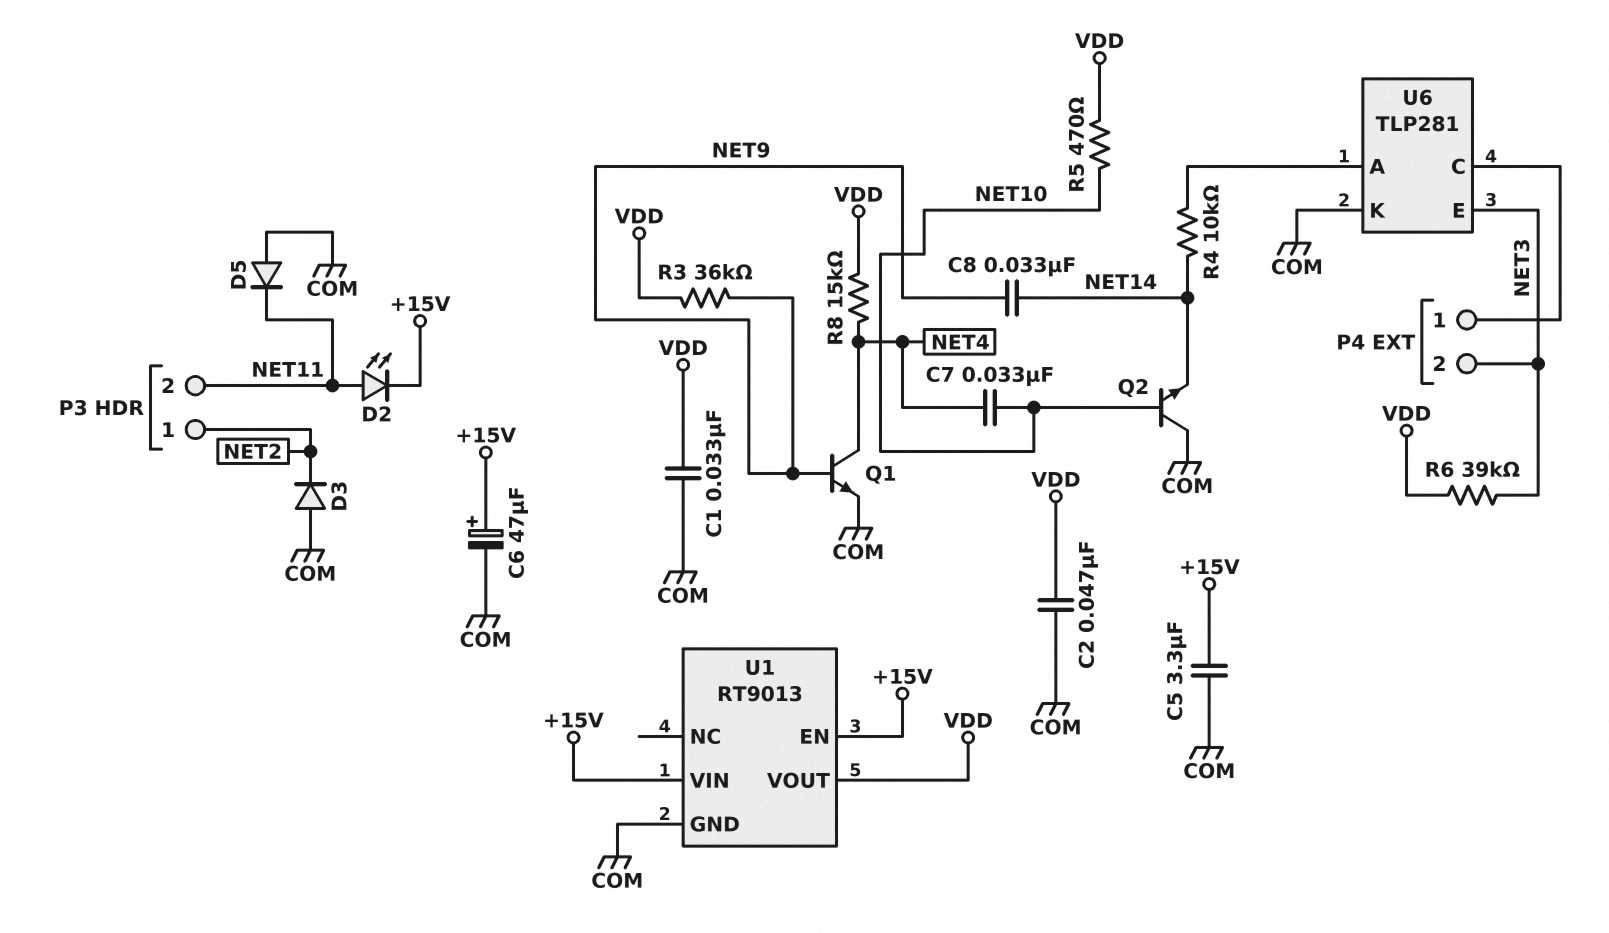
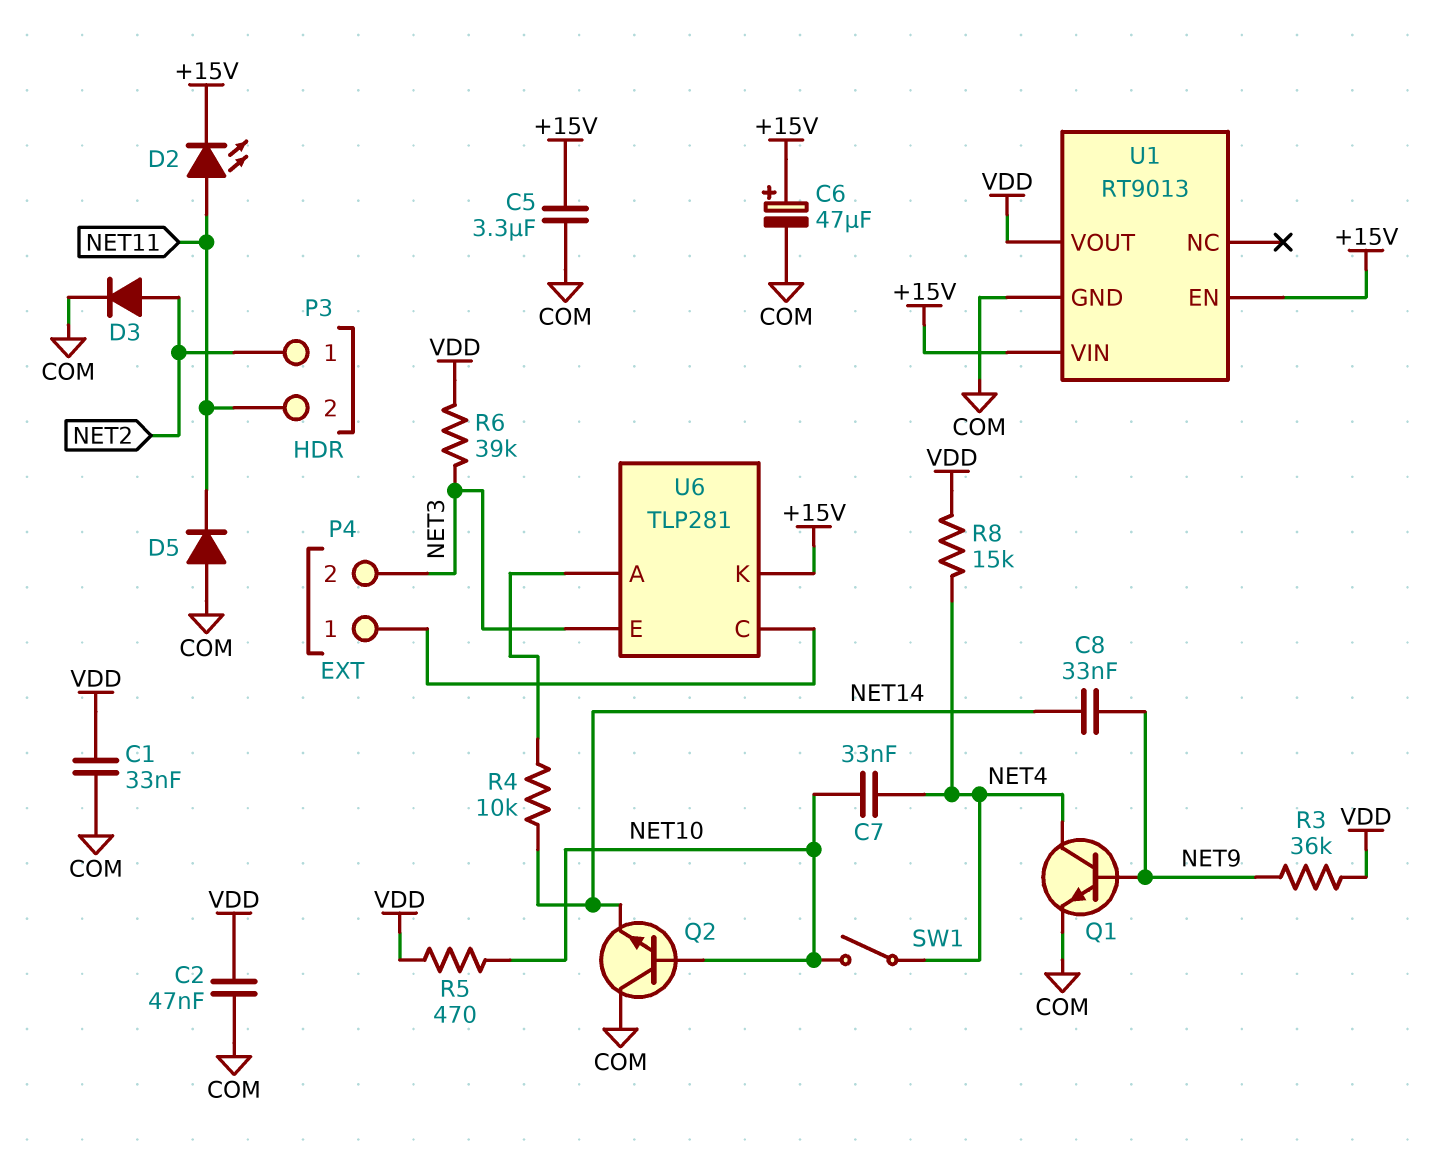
D3: diode (A COM, K NET2) -> diode (A NET2, K COM)
SW1: none -> switch (NET4, NET10)
U6 pin K: COM -> +15V

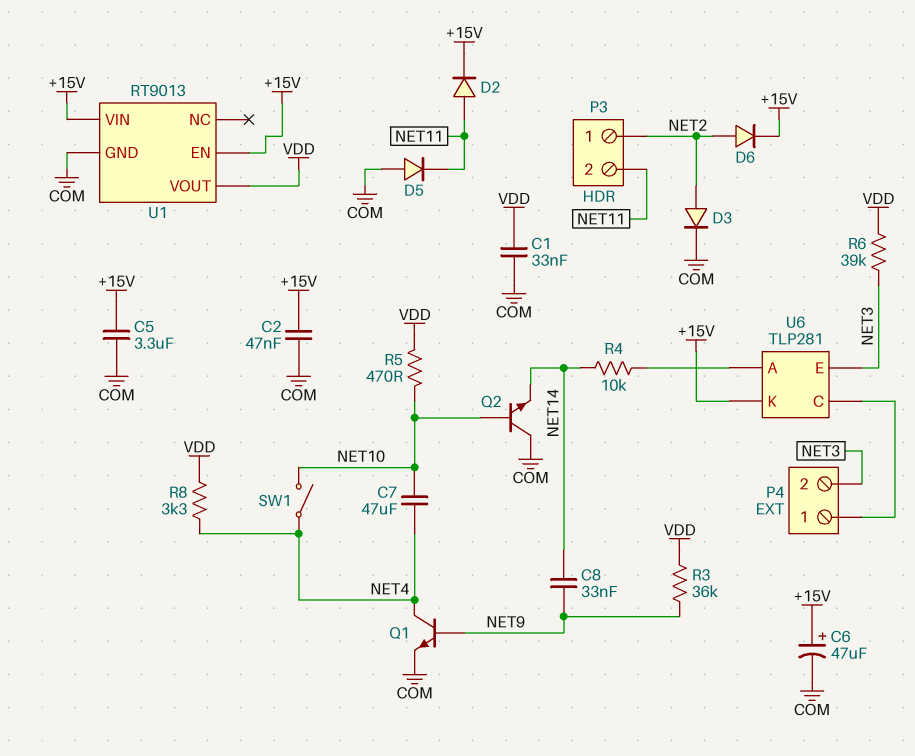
C2: 47nF (COM, VDD) -> 47nF (+15V, COM)
C7: 33nF (NET4, NET10) -> 47uF (NET4, NET10)
D2: LED (A NET11, K +15V) -> diode (A NET11, K +15V)
D6: none -> diode (A NET2, K +15V)
R8: 15k (NET4, VDD) -> 3.3k (NET4, VDD)

